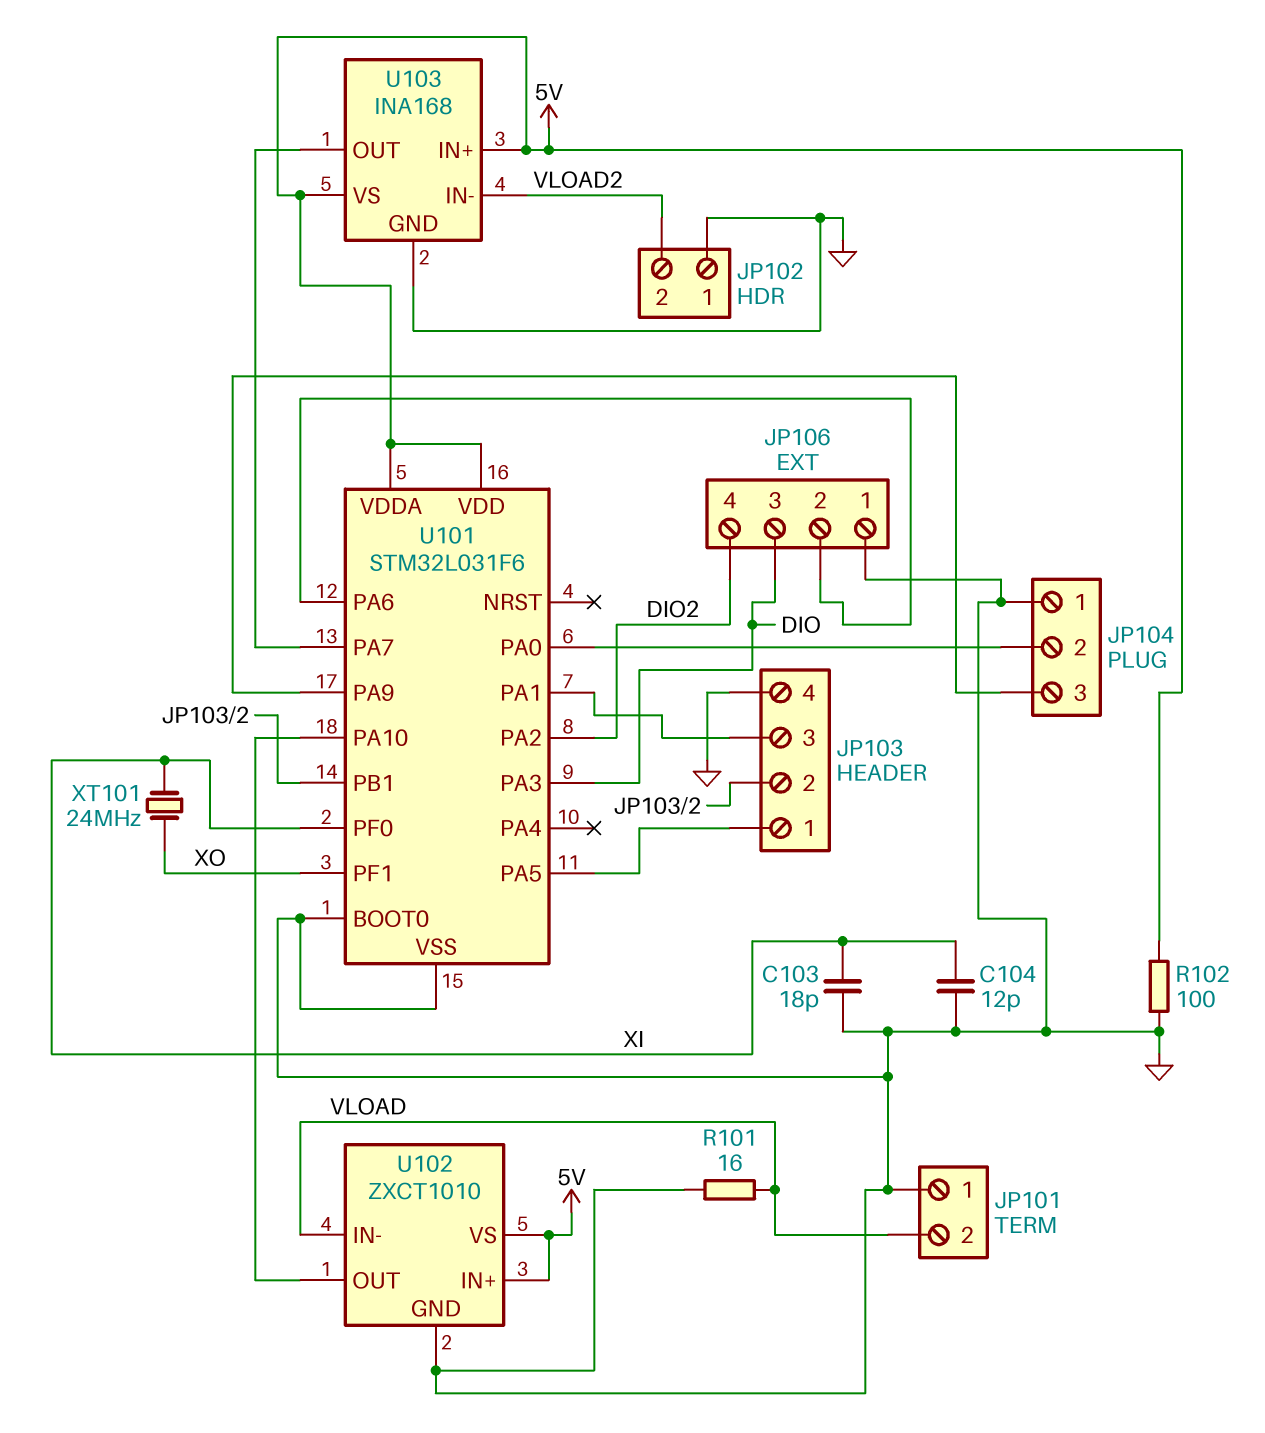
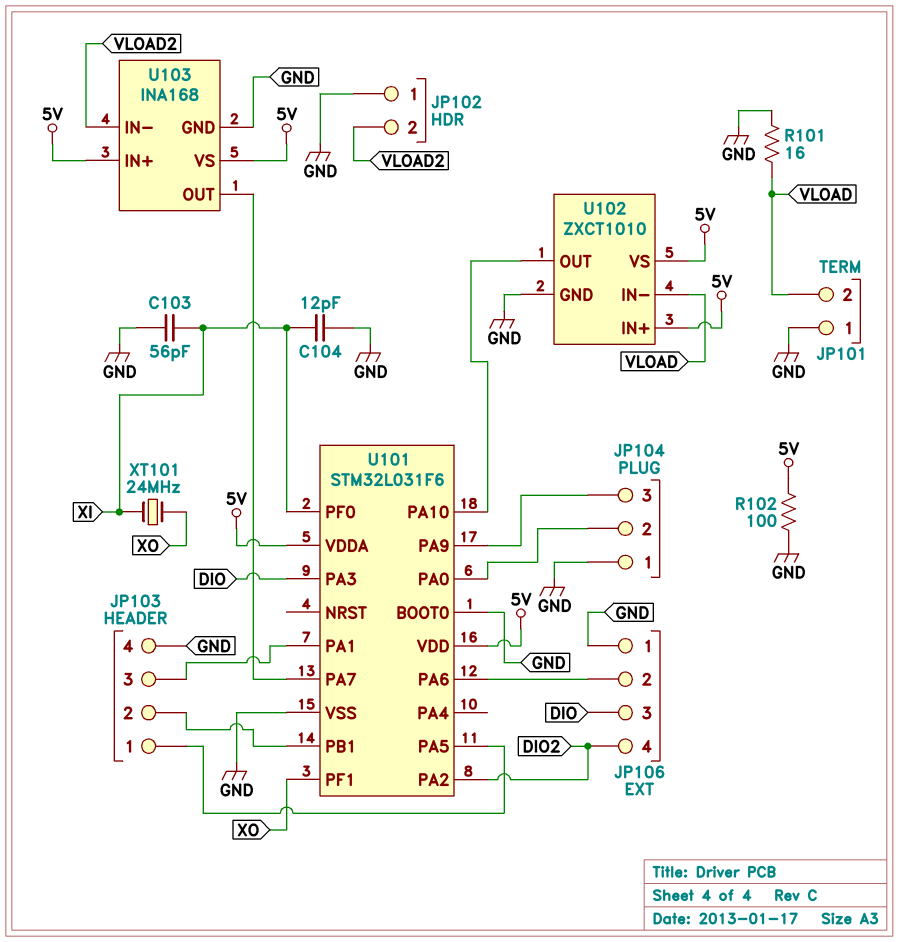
C103: 18pF (GND, XI) -> 56pF (GND, XI)

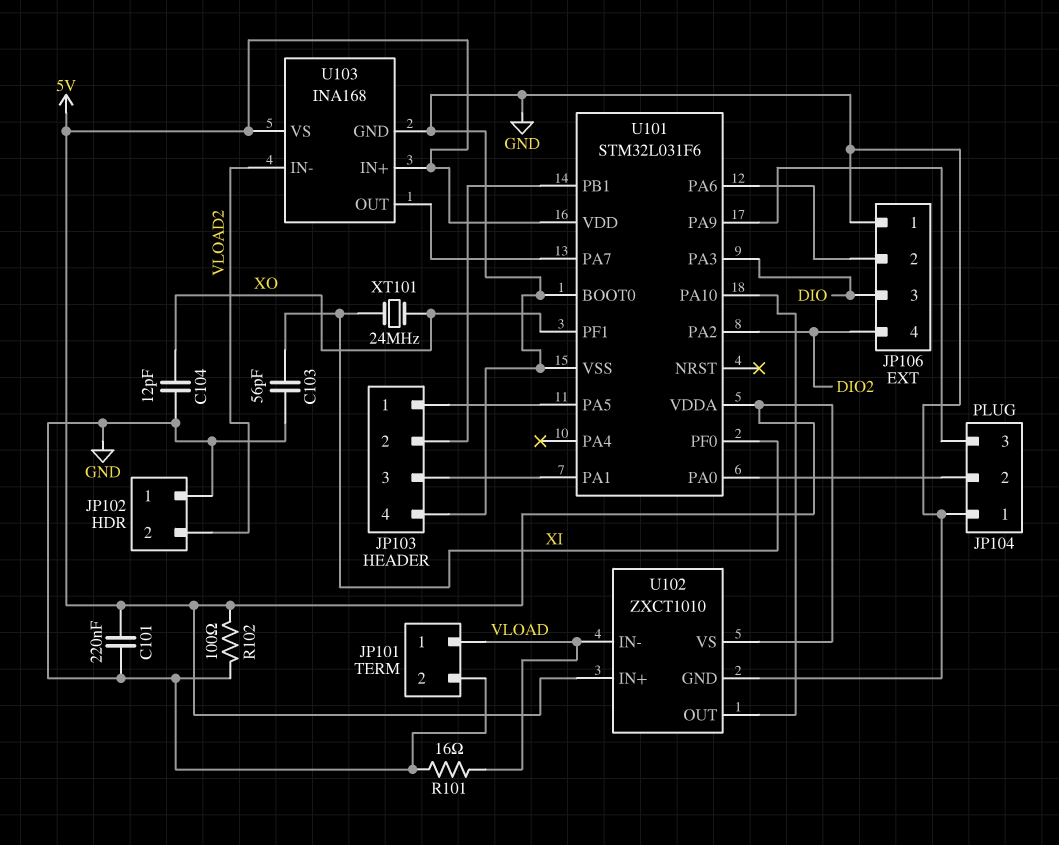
C101: none -> 220nF (5V, GND)
C104: 12pF (GND, XI) -> 12pF (GND, XO)
JP101 pin 1: GND -> VLOAD
JP101 pin 2: VLOAD -> GND

